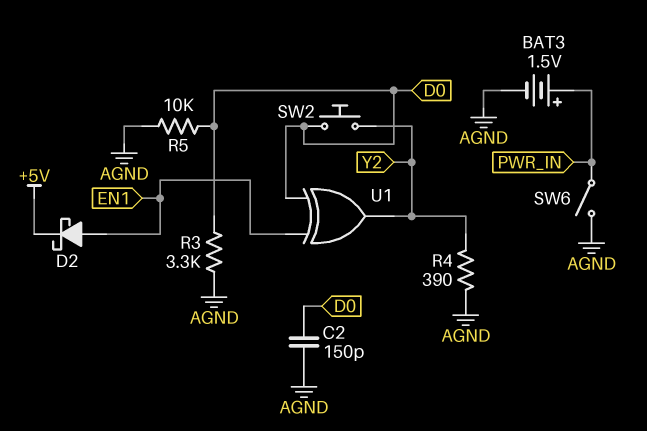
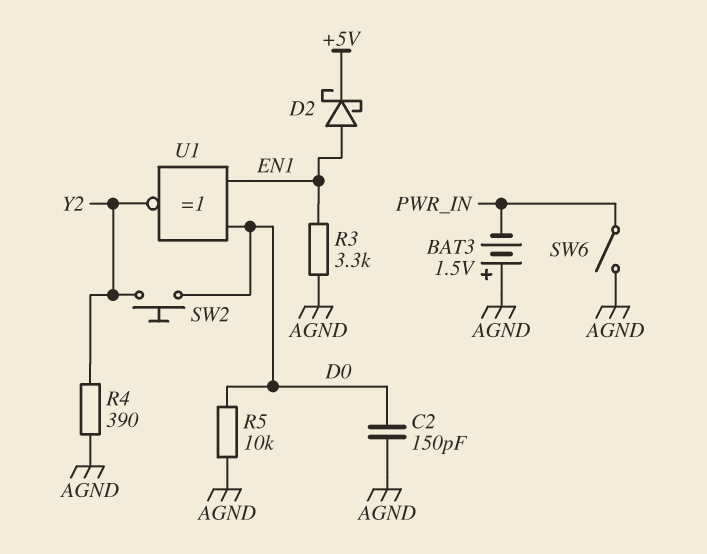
BAT3: 1.5V (plus PWR_IN, minus AGND) -> 1.5V (plus AGND, minus PWR_IN)
R3: 3.3k (AGND, D0) -> 3.3k (AGND, EN1)
U1: XOR (in D0, in EN1, out Y2) -> XNOR (in D0, in EN1, out Y2)

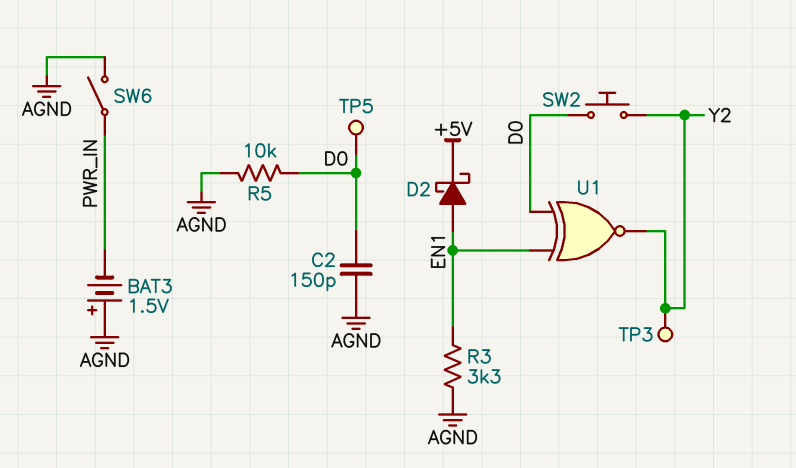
R4: 390 (AGND, Y2) -> none
TP3: none -> test point (Y2)
TP5: none -> test point (D0)

